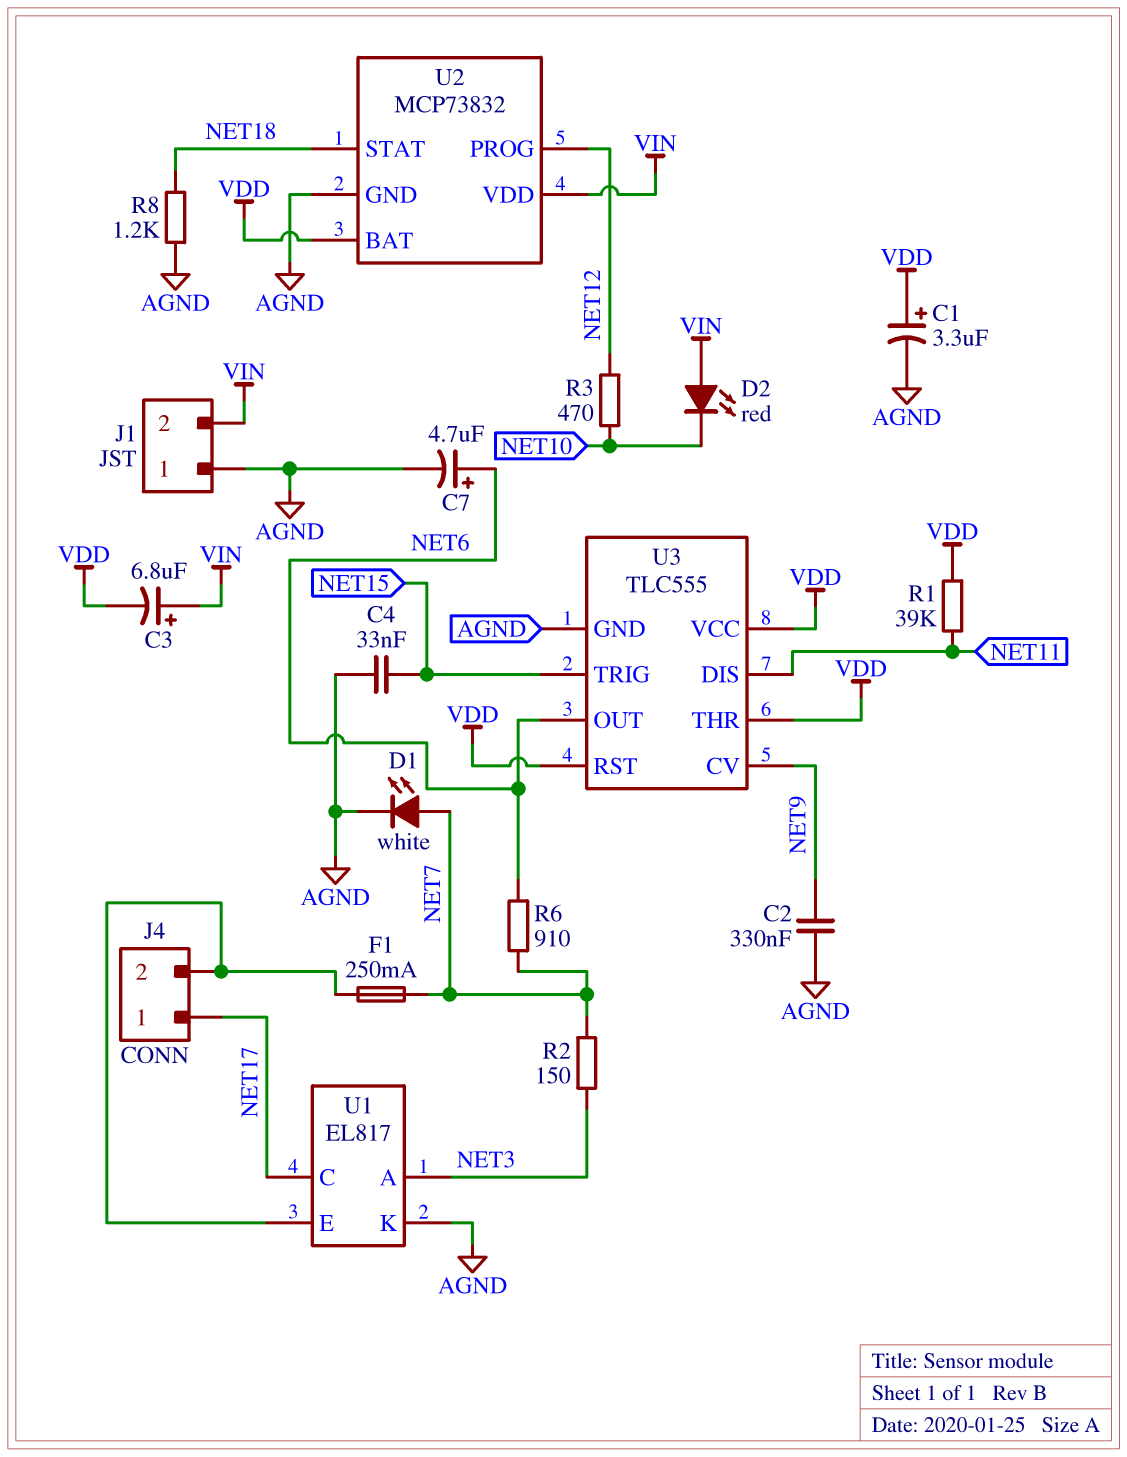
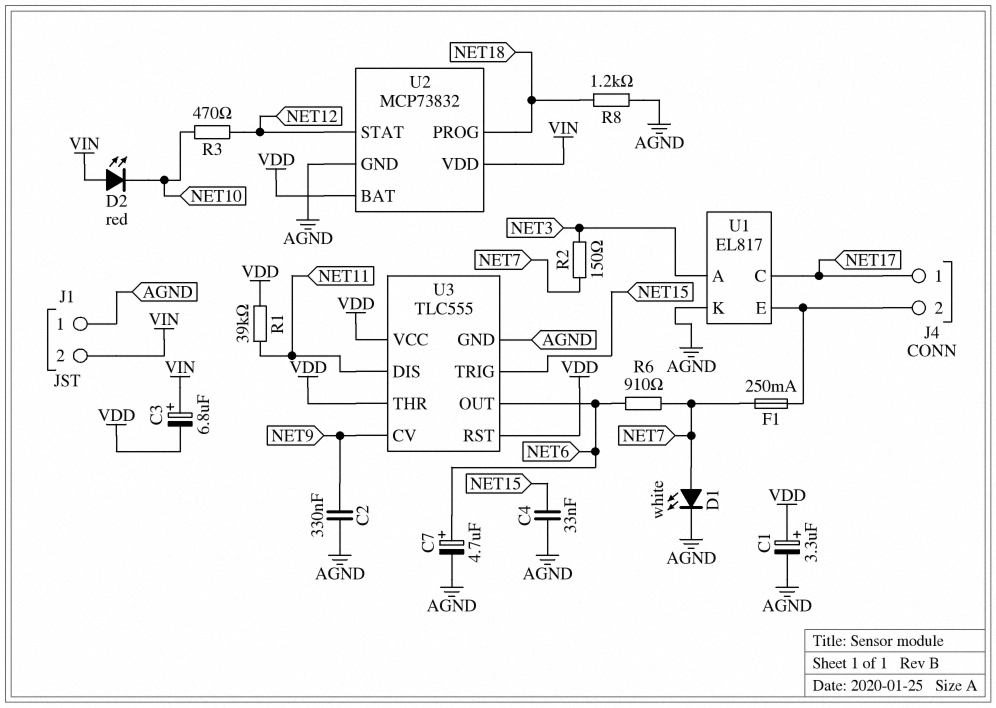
U2 pin PROG: NET12 -> NET18
U2 pin STAT: NET18 -> NET12

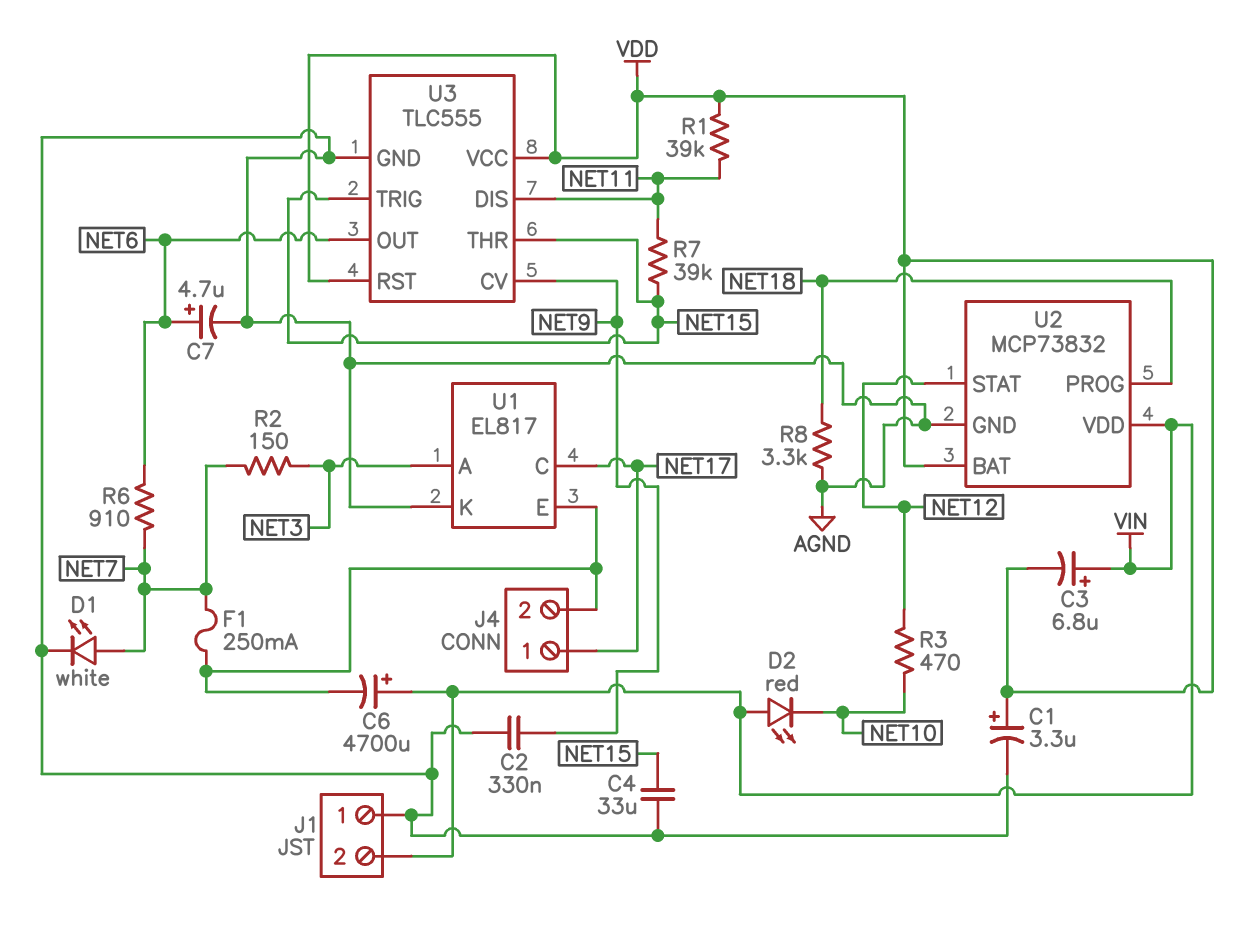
C4: 33nF (AGND, NET15) -> 33uF (AGND, NET15)
C6: none -> 4700uF (plus VIN, minus J4/2)
R7: none -> 39k (NET11, NET15)
R8: 1.2k (AGND, NET18) -> 3.3k (AGND, NET18)
U3 pin THR: VDD -> NET15

